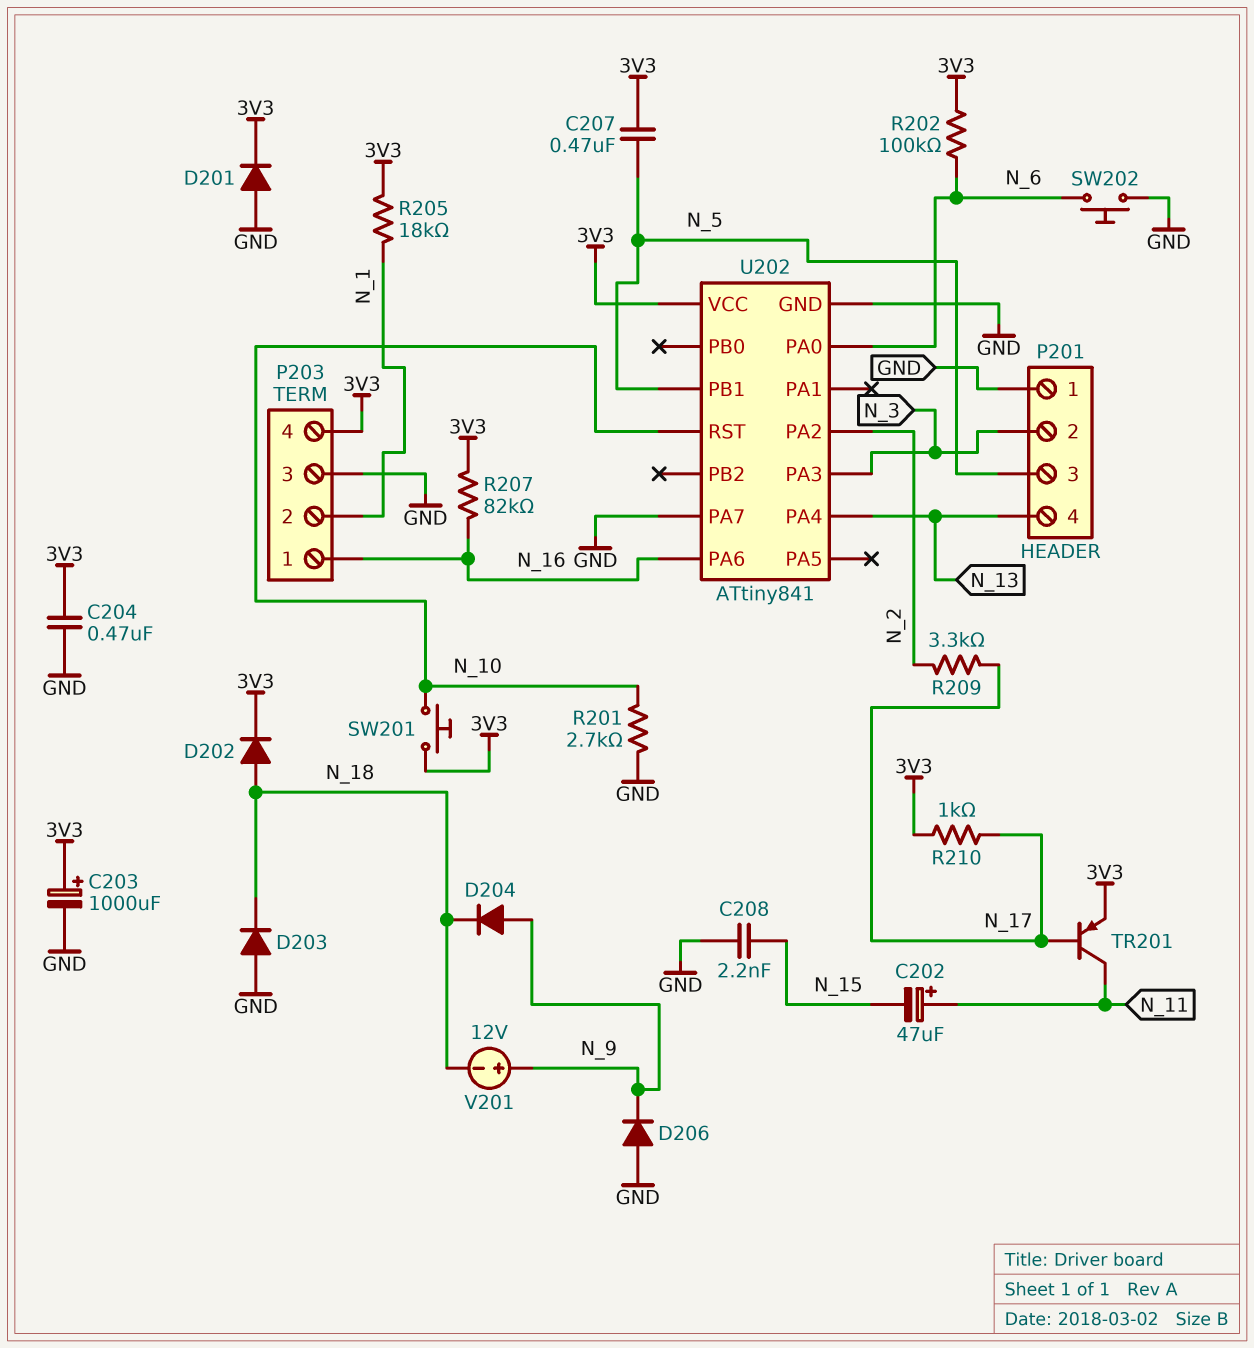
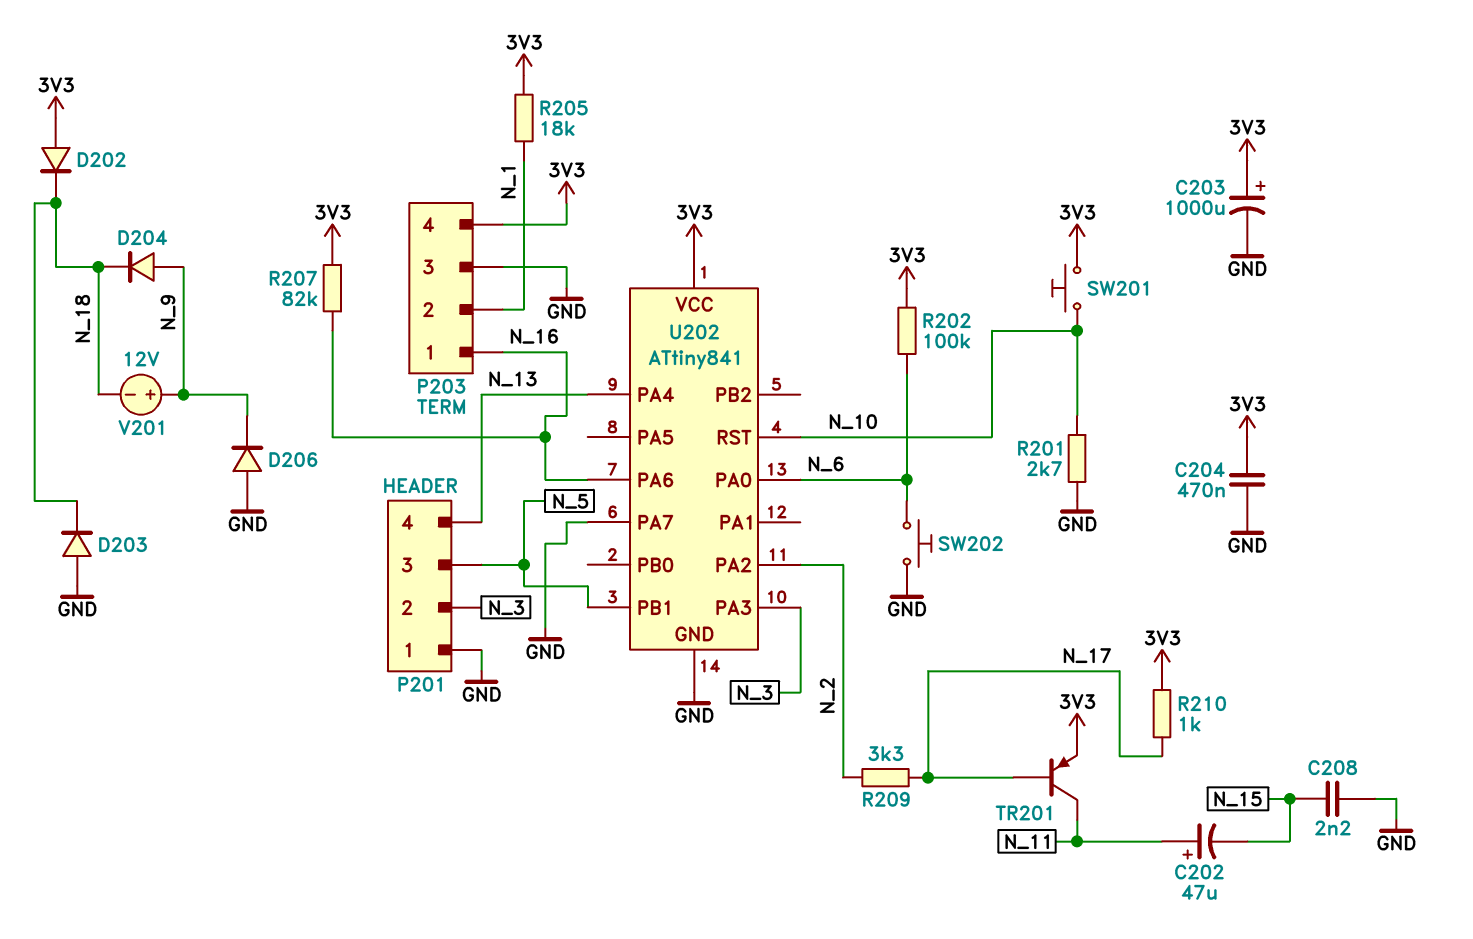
C207: 470nF (3V3, N_5) -> none
D201: diode (A GND, K 3V3) -> none
D202: diode (A N_18, K 3V3) -> diode (A 3V3, K N_18)

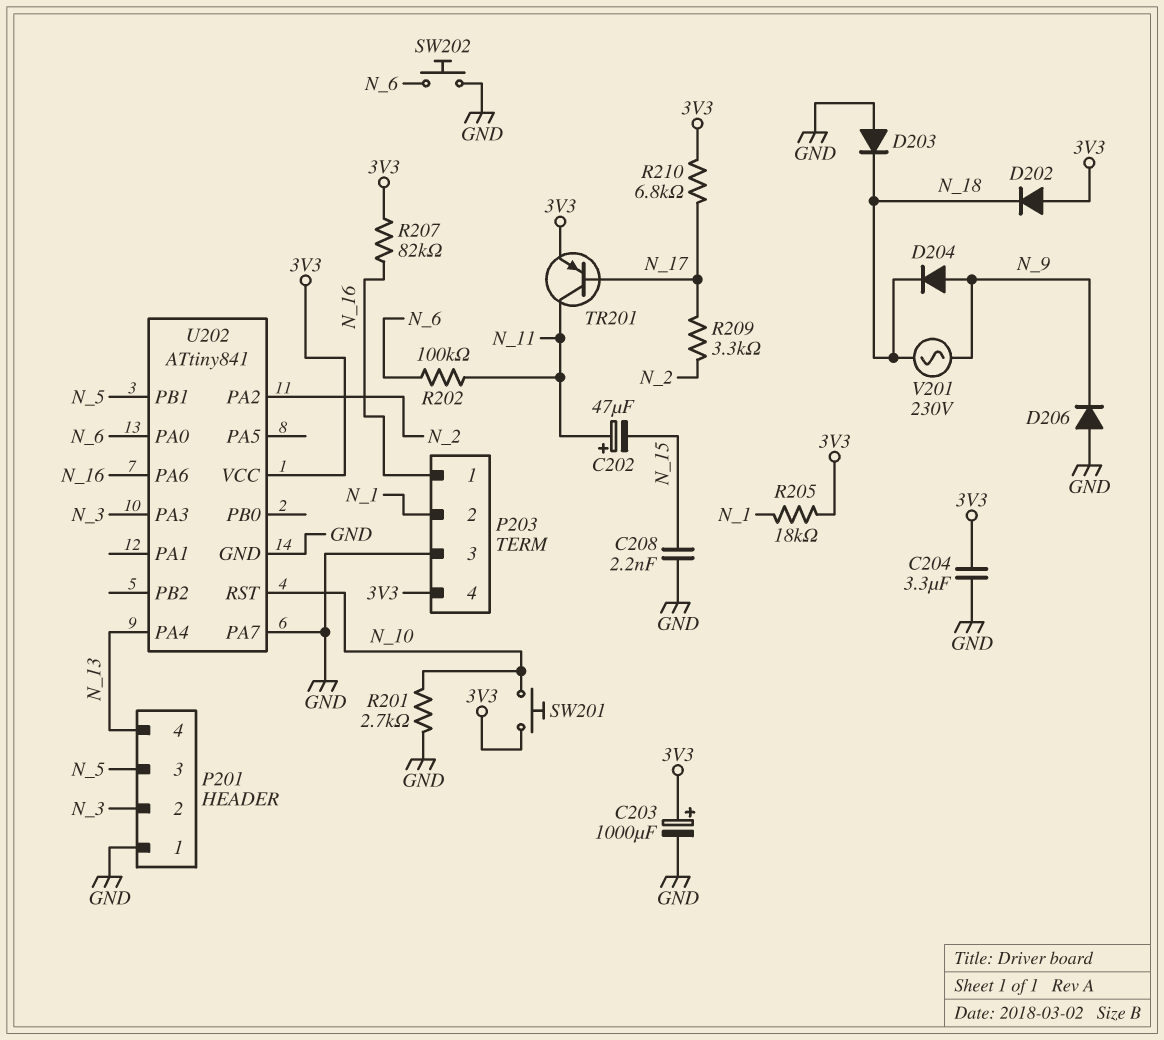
C204: 470nF (3V3, GND) -> 3.3uF (3V3, GND)
R202: 100k (3V3, N_6) -> 100k (N_6, N_11)
R210: 1k (3V3, N_17) -> 6.8k (3V3, N_17)
V201: 12V (plus N_9, minus N_18) -> AC 230V (N_9, N_18)

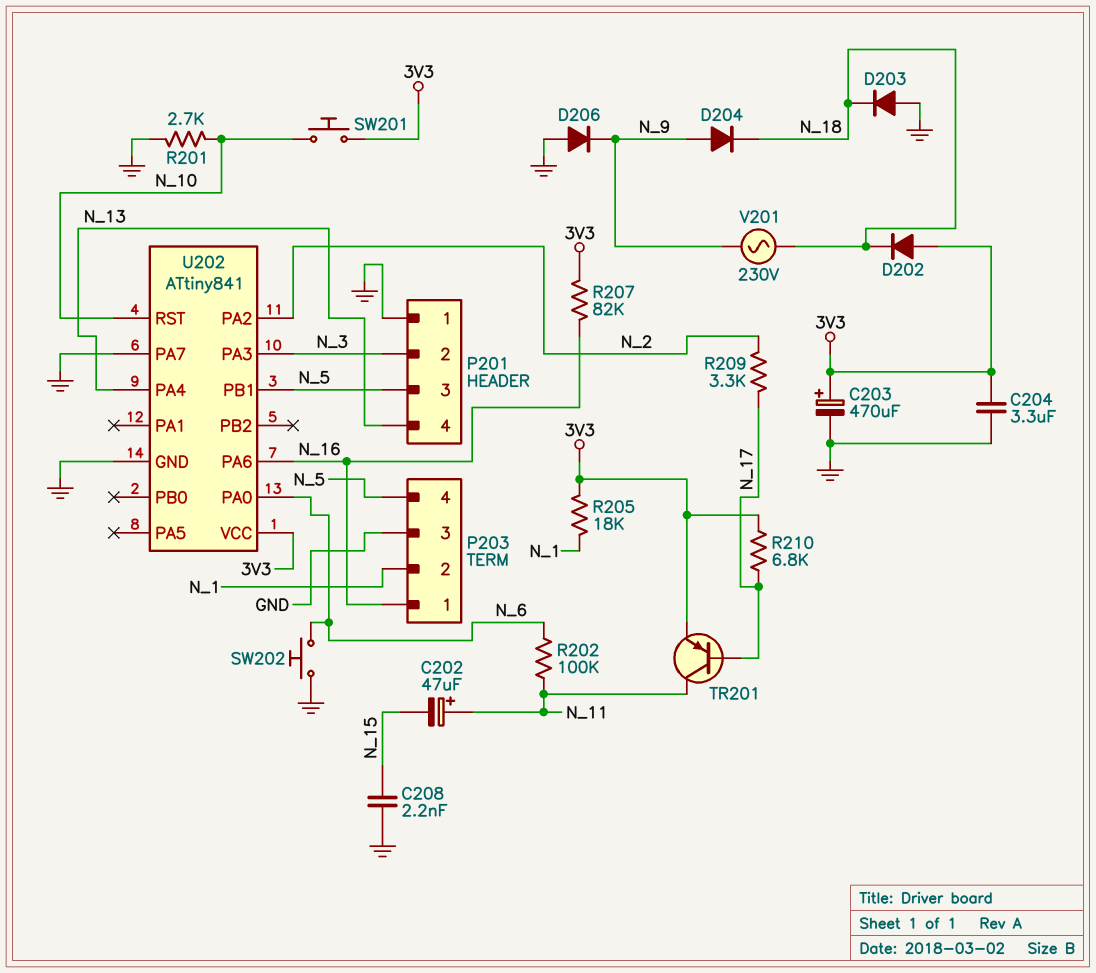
C203: 1000uF (plus 3V3, minus GND) -> 470uF (plus 3V3, minus GND)
P203 pin 4: 3V3 -> N_5

